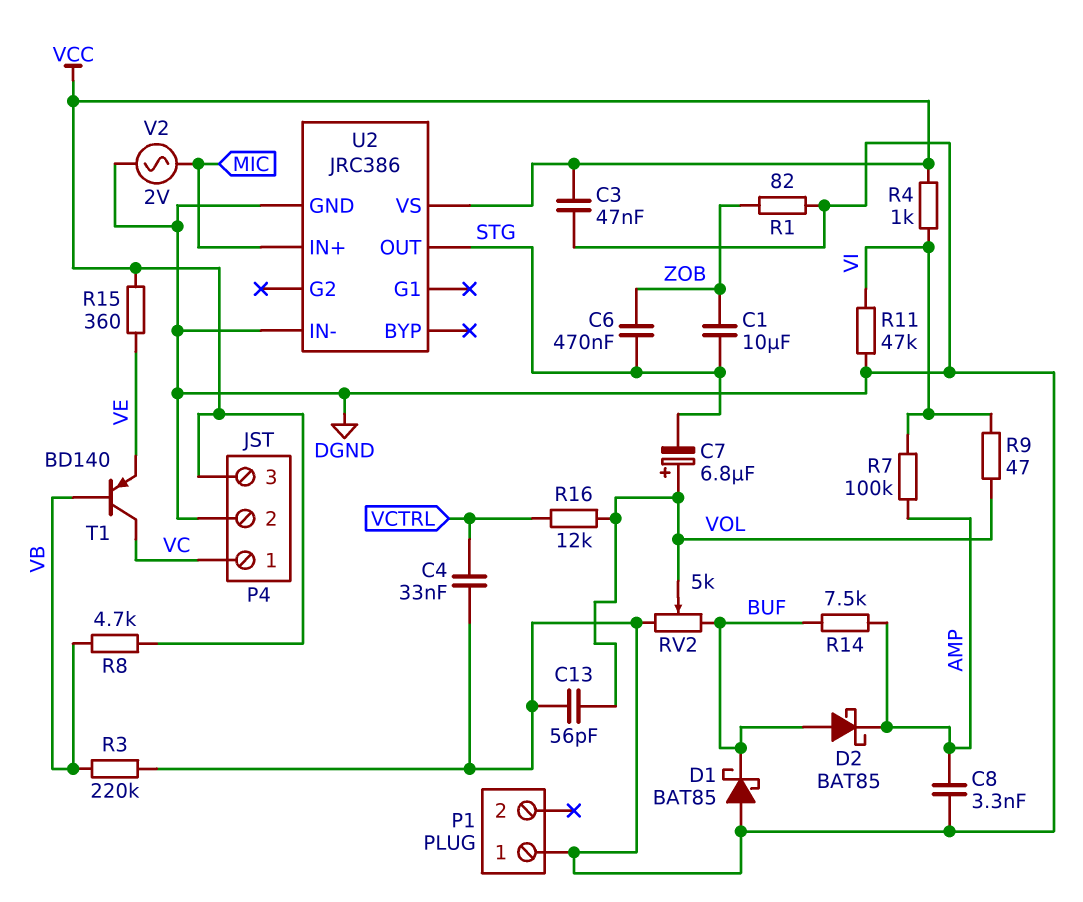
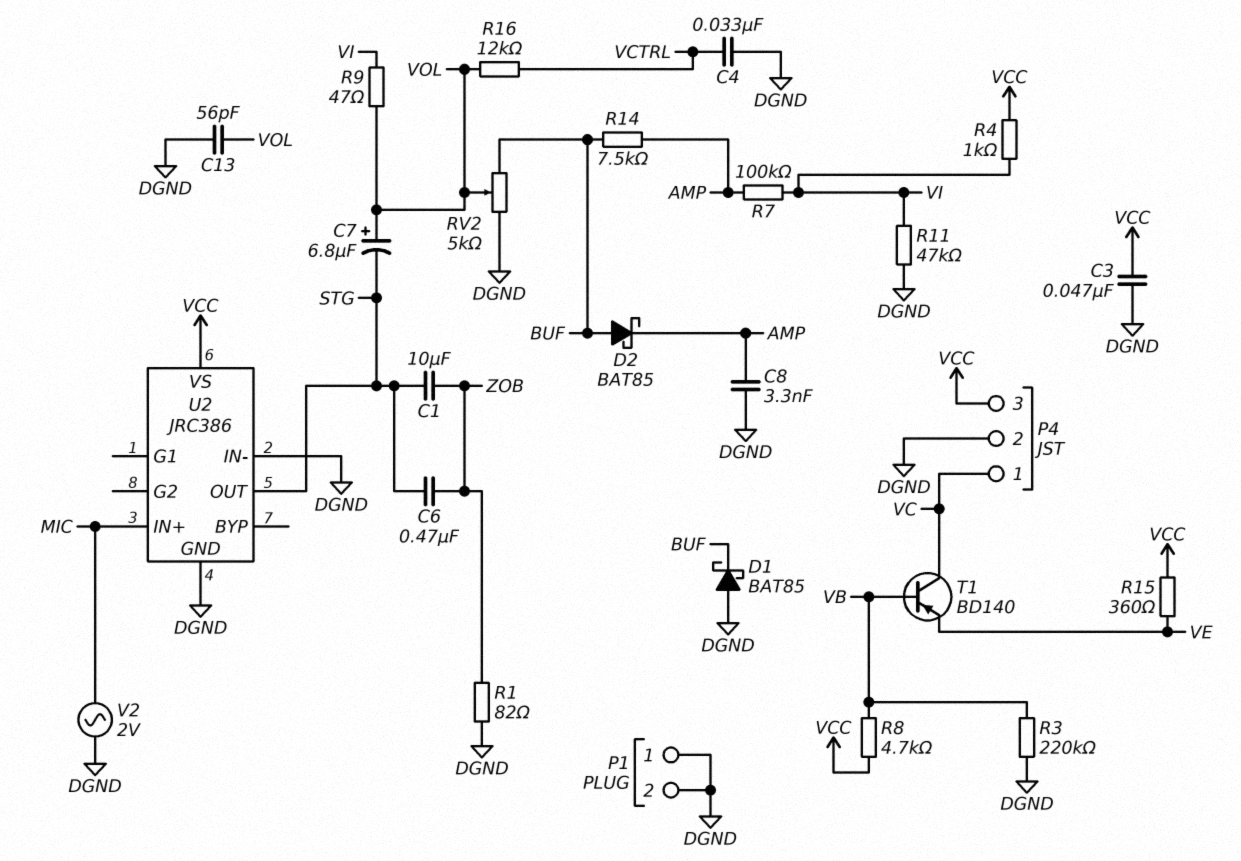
P1 pin 2: none -> DGND

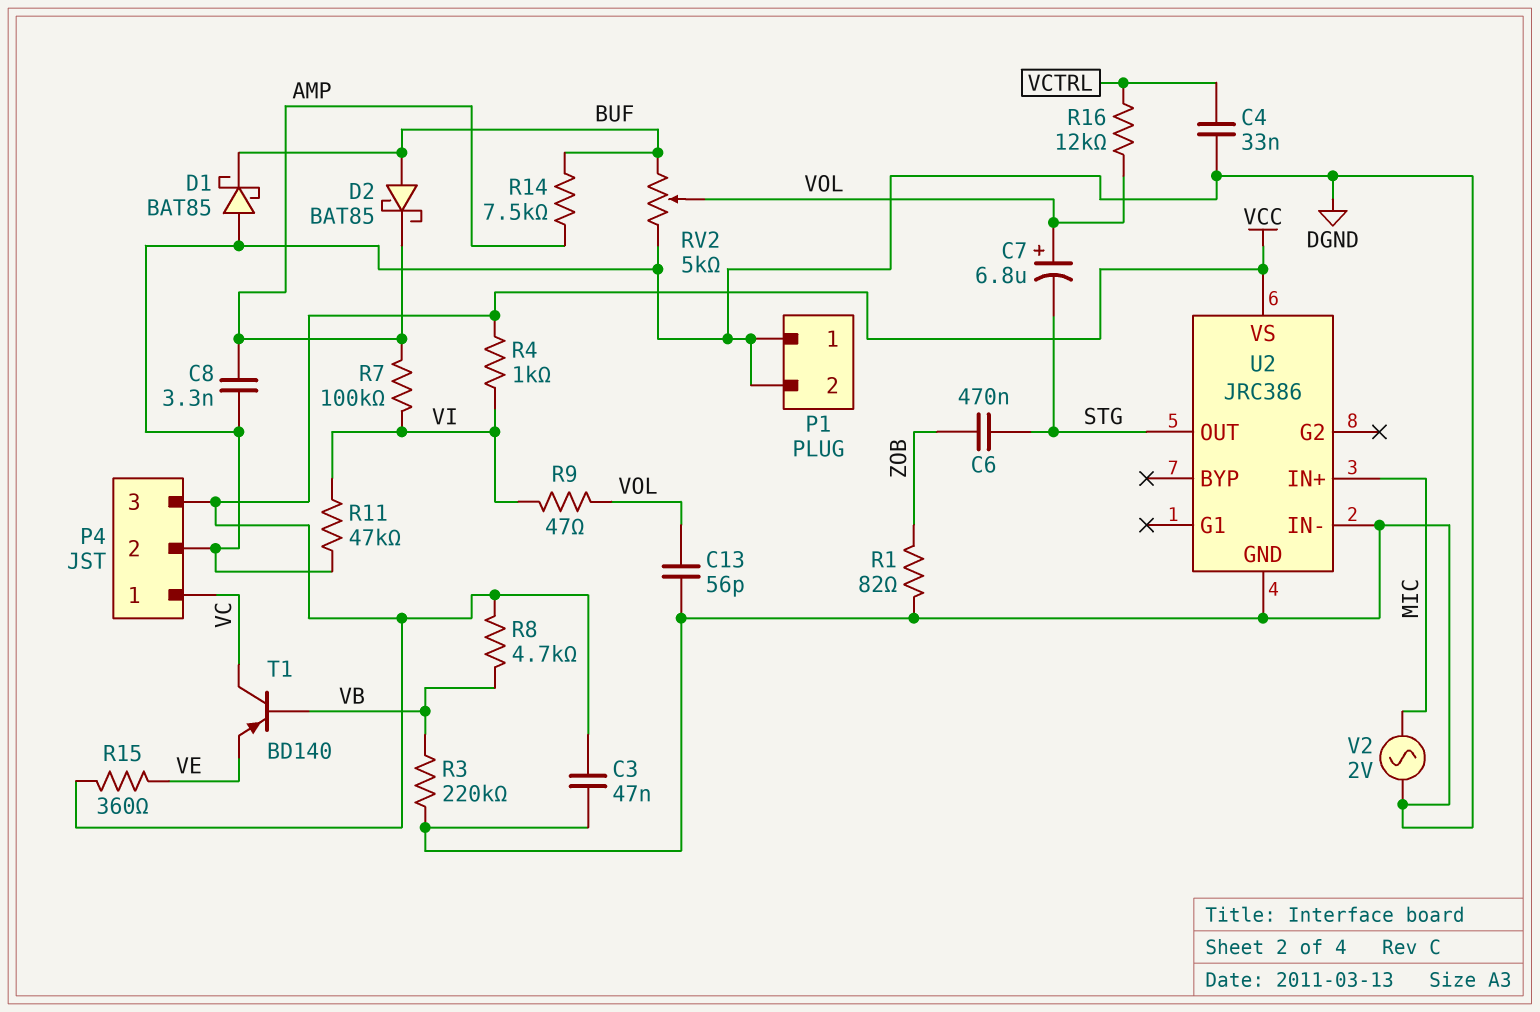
C1: 10uF (STG, ZOB) -> none

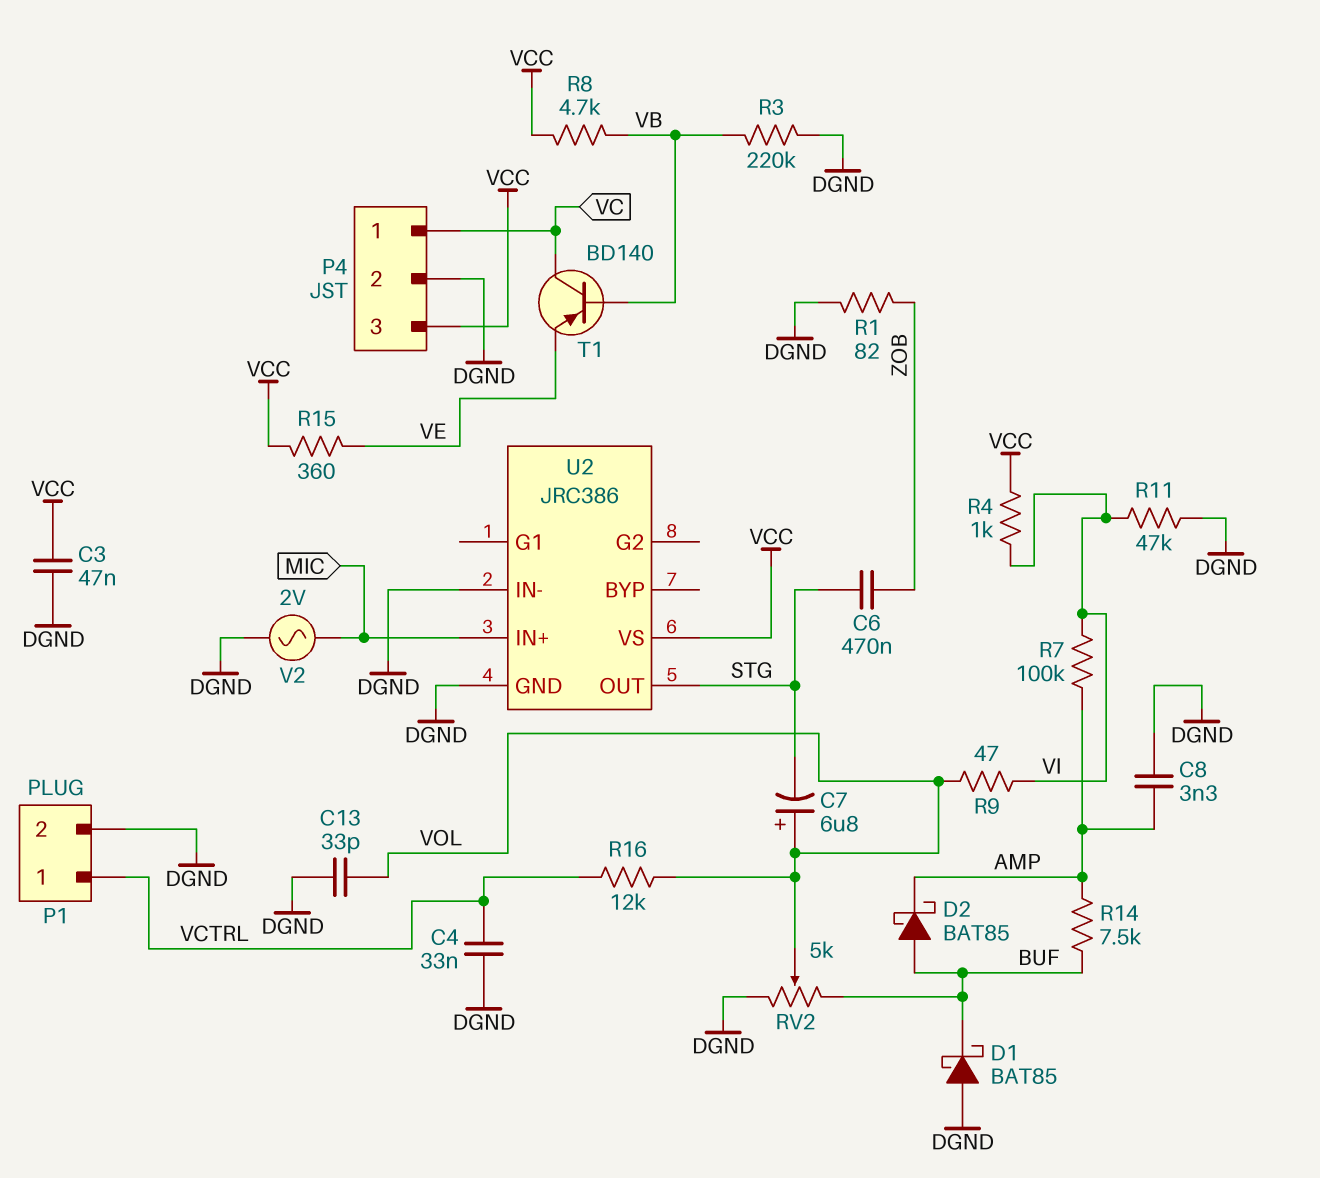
C13: 56pF (DGND, VOL) -> 33pF (DGND, VOL)
P1 pin 1: DGND -> VCTRL

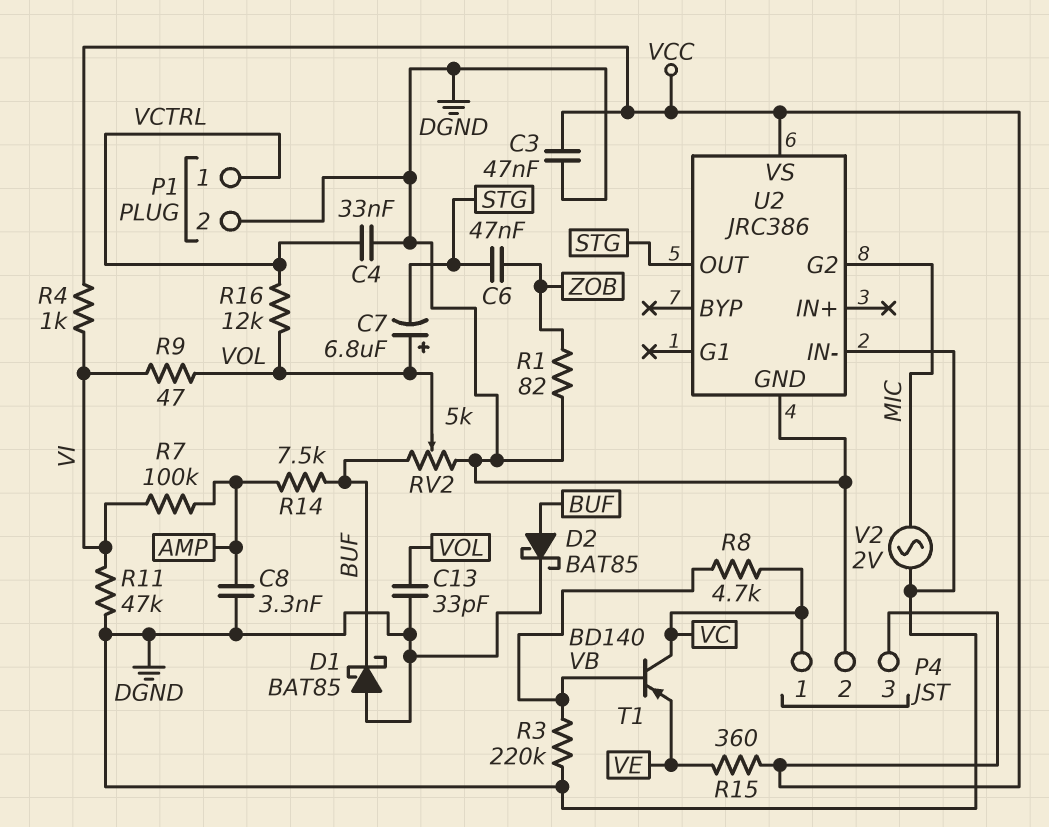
C6: 470nF (STG, ZOB) -> 47nF (STG, ZOB)
D2: schottky BAT85 (A BUF, K AMP) -> schottky BAT85 (A BUF, K DGND)
R8: 4.7k (VB, VCC) -> 4.7k (VB, VC)
U2 pin G2: none -> MIC
U2 pin IN+: MIC -> none

